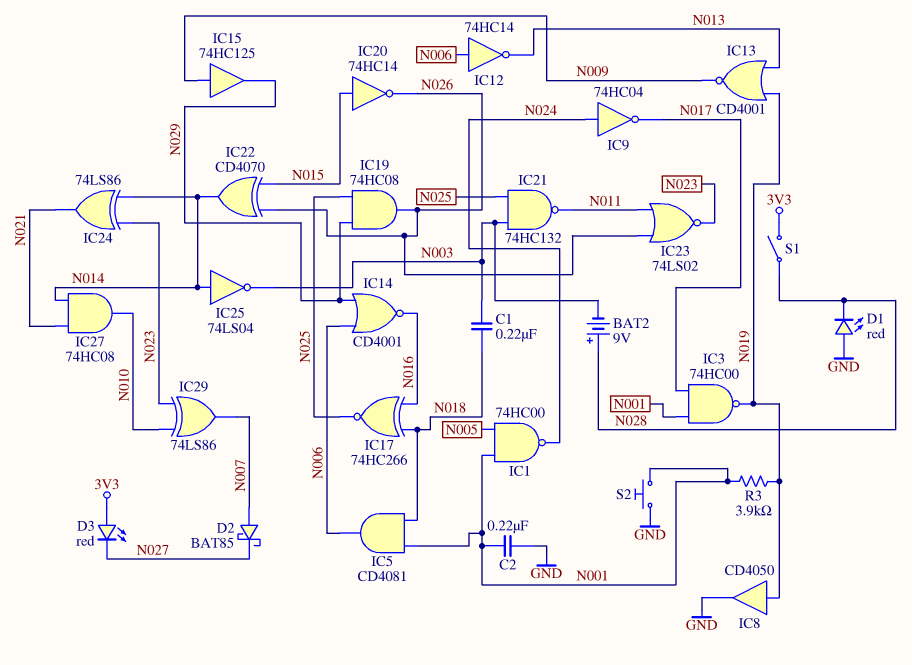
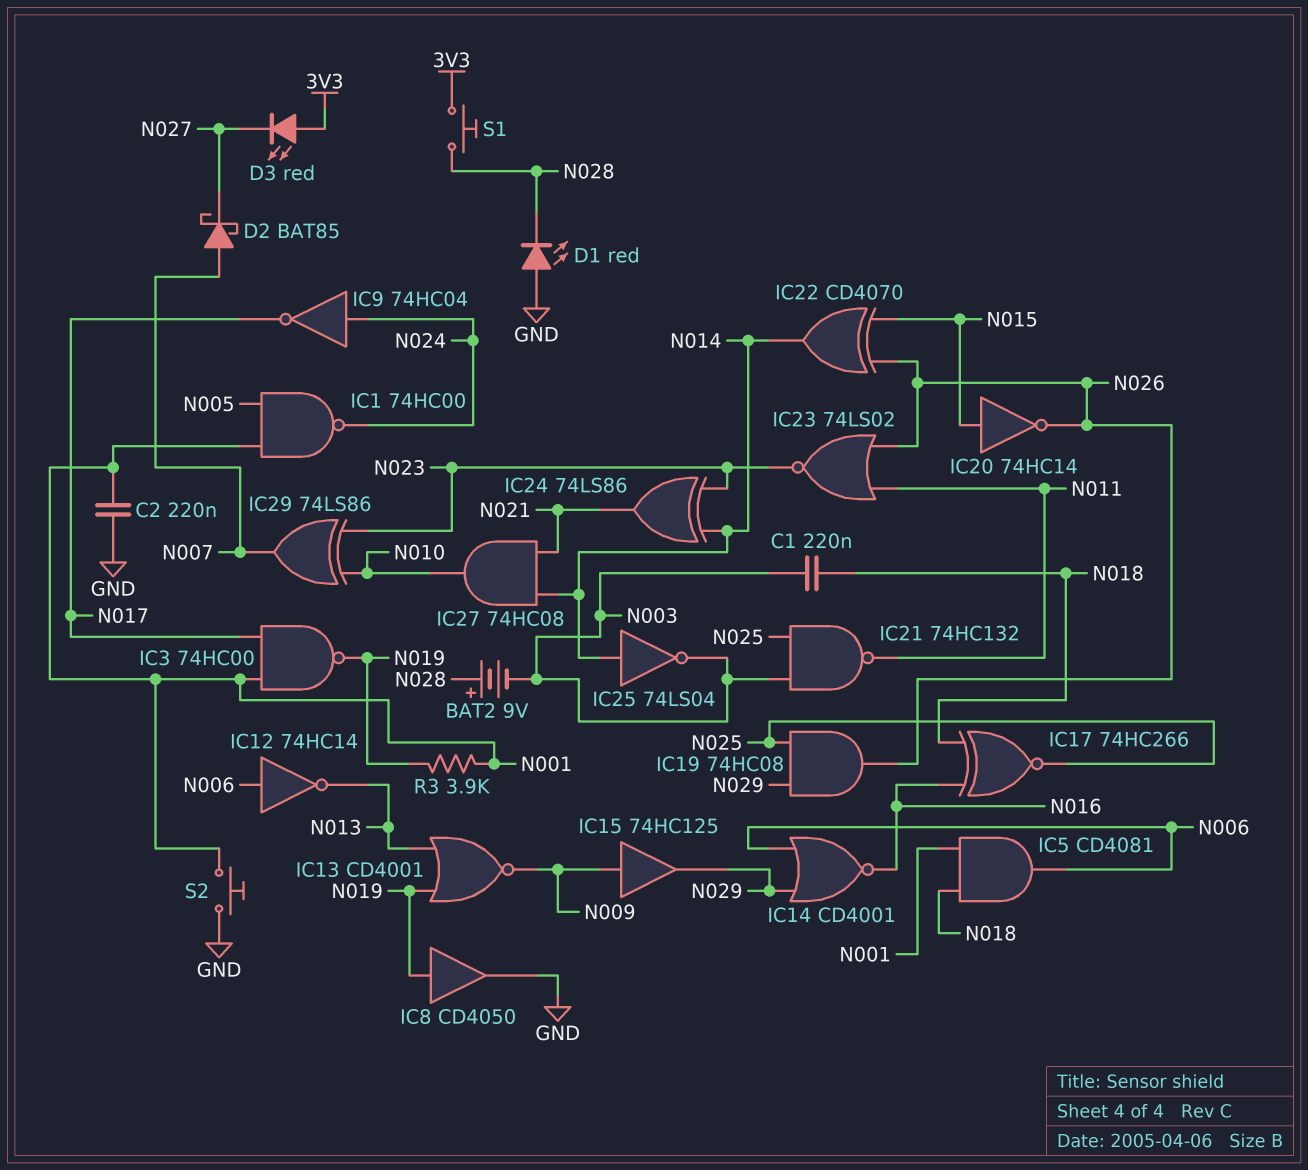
S1: switch (3V3, N028) -> button (3V3, N028)

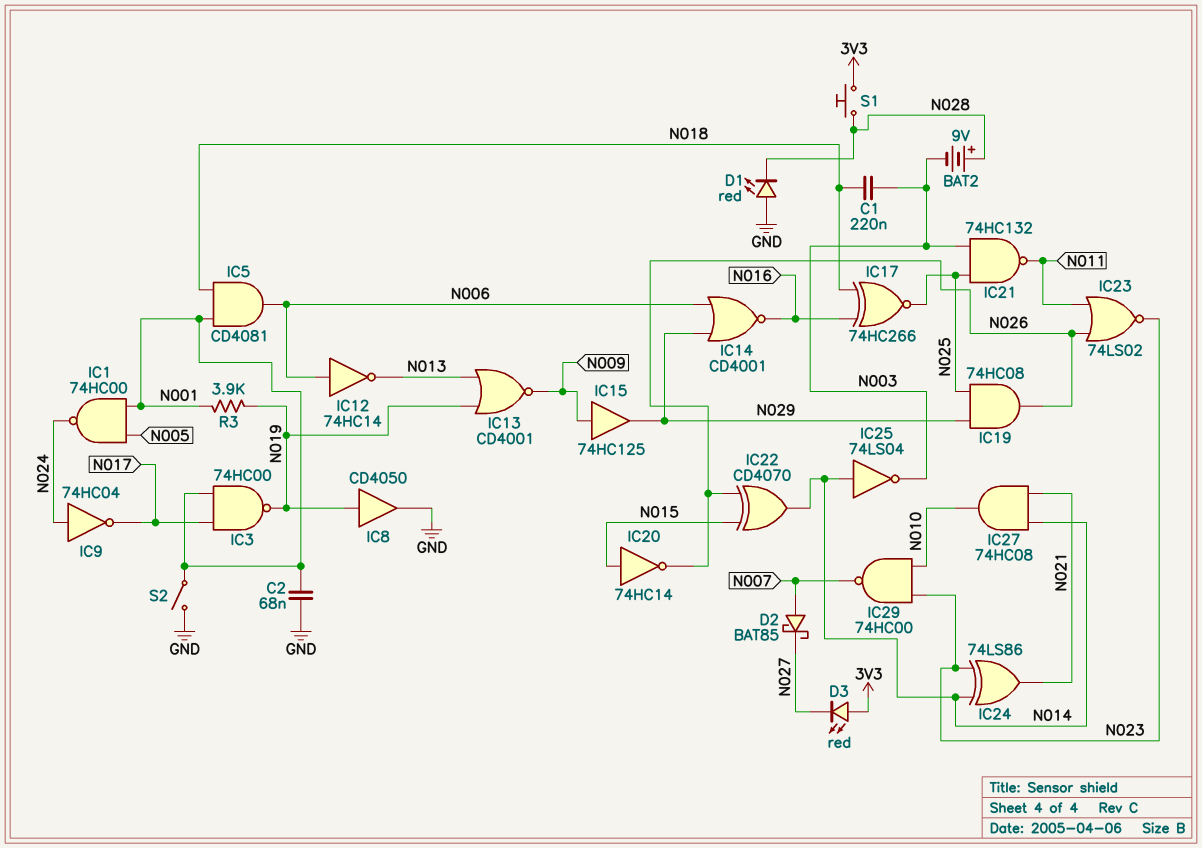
C2: 220nF (GND, N001) -> 68nF (GND, N001)
IC29: XOR 74LS86 (in N010, in N023, out N007) -> NAND 74HC00 (in N010, in N023, out N007)
S2: button (GND, N001) -> switch (GND, N001)

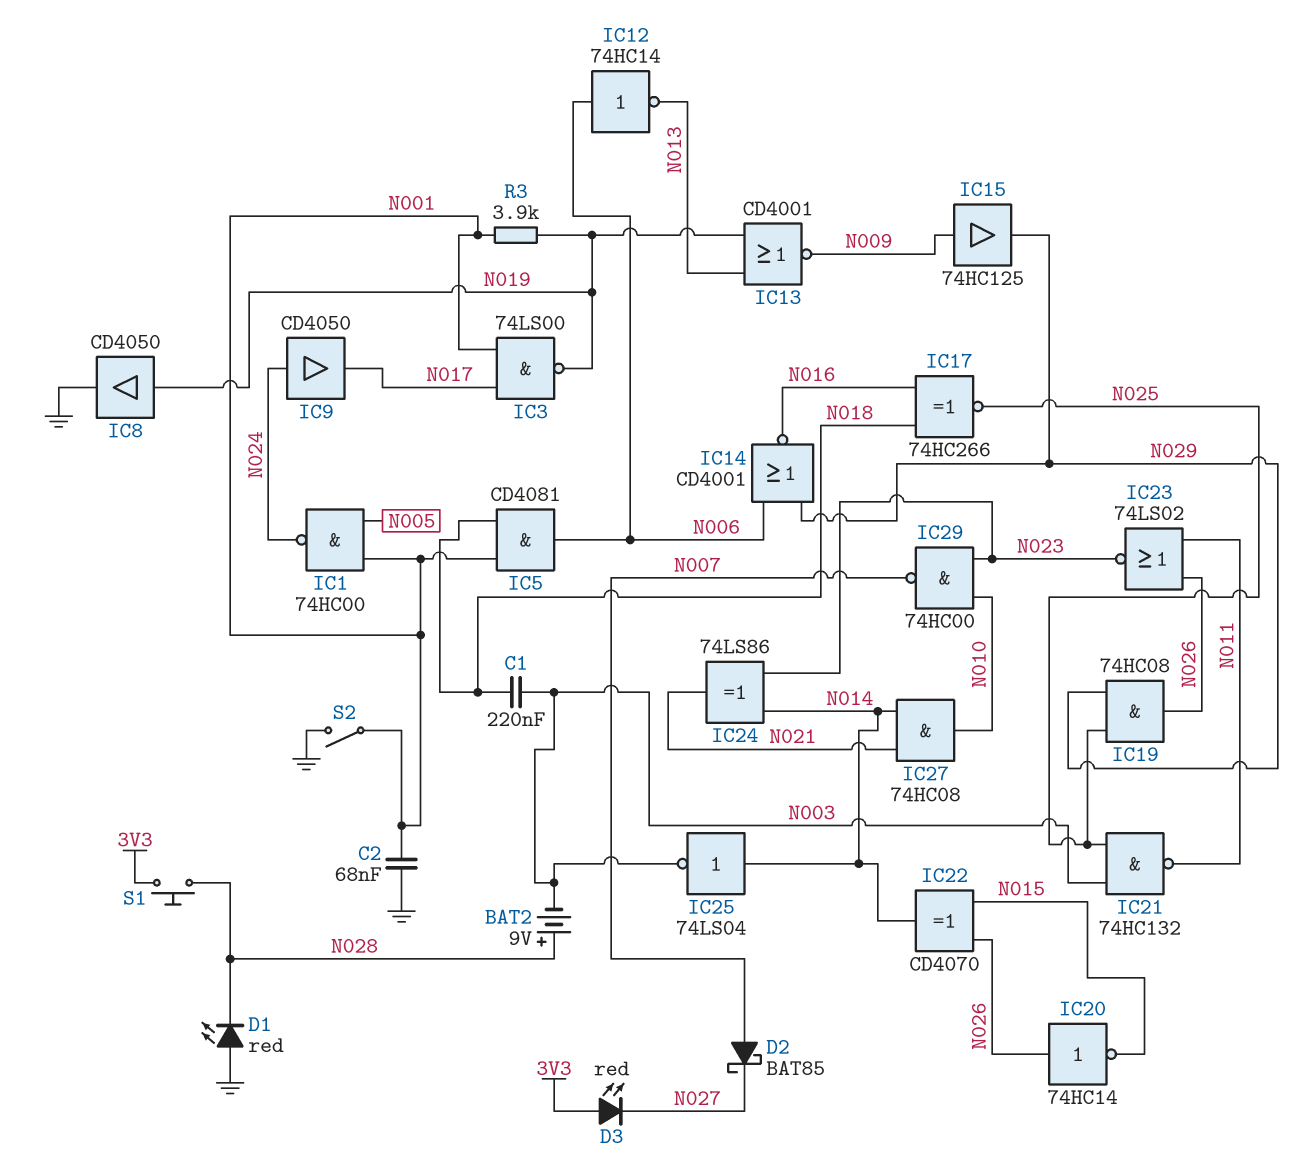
IC3: NAND 74HC00 (in N001, in N017, out N019) -> NAND 74LS00 (in N001, in N017, out N019)
IC9: NOT 74HC04 (in N024, out N017) -> buffer CD4050 (in N024, out N017)
IC20: NOT 74HC14 (in N015, out N026) -> NOT 74HC14 (in N026, out N015)

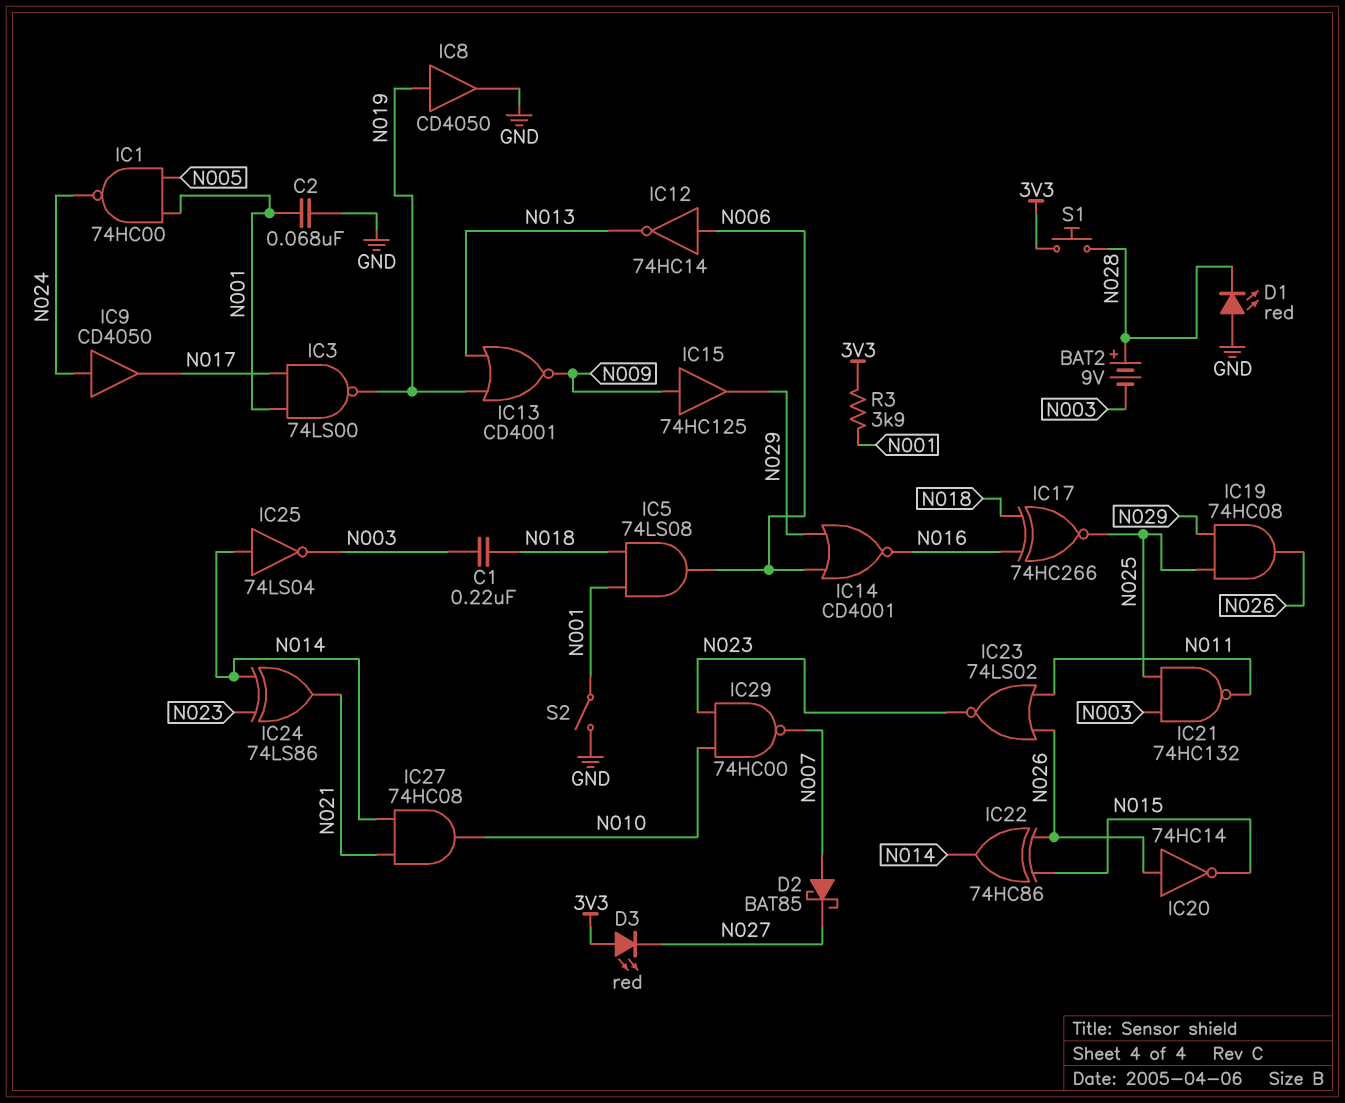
IC5: AND CD4081 (in N001, in N018, out N006) -> AND 74LS08 (in N001, in N018, out N006)
IC22: XOR CD4070 (in N015, in N026, out N014) -> XOR 74HC86 (in N015, in N026, out N014)
R3: 3.9k (N001, N019) -> 3.9k (3V3, N001)

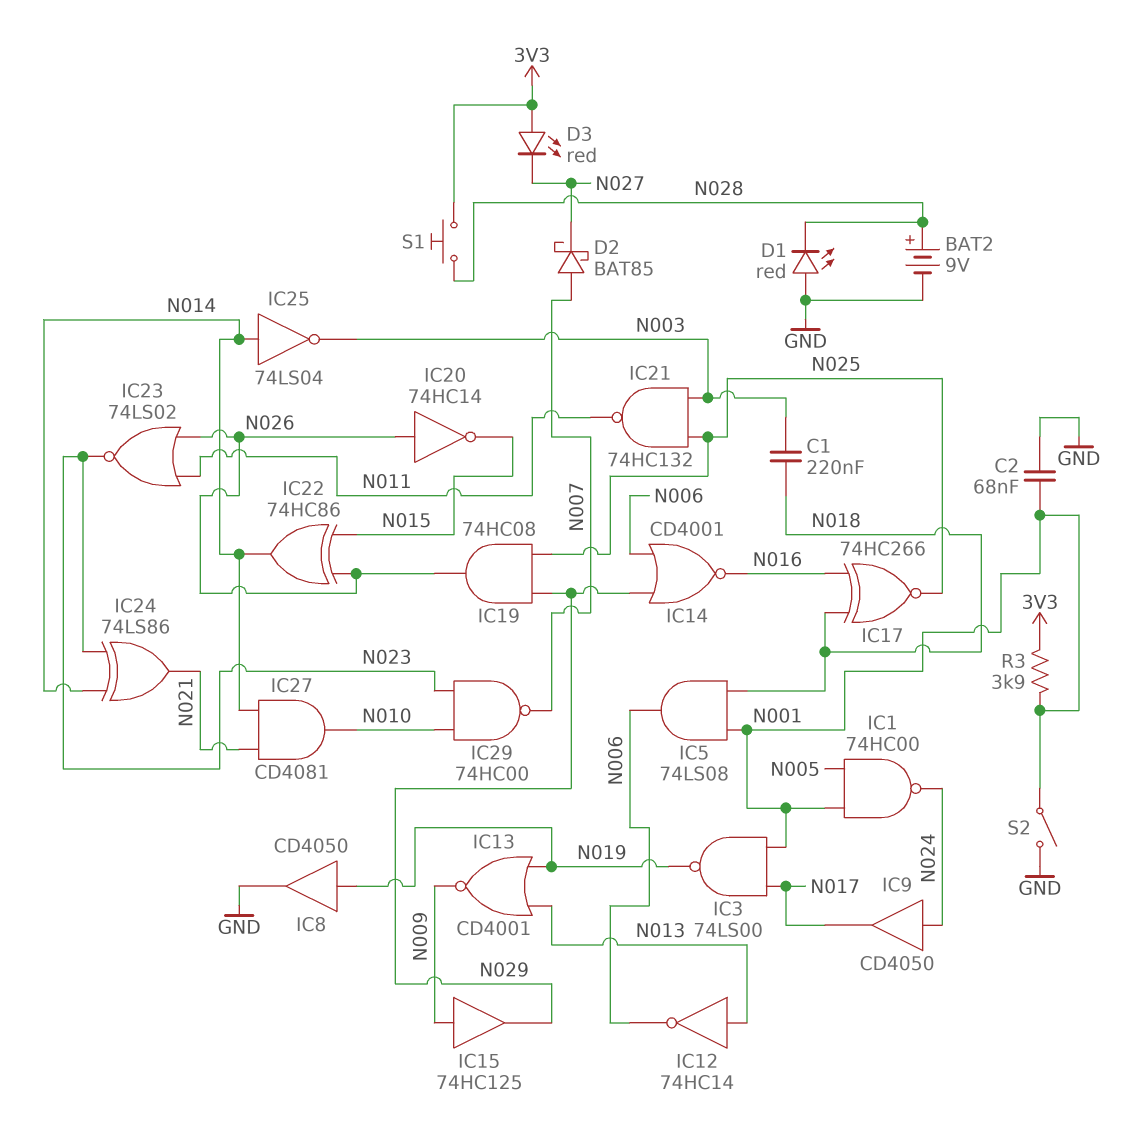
BAT2: 9V (plus N028, minus N003) -> 9V (plus N028, minus GND)
IC12: NOT 74HC14 (in N006, out N013) -> NOT 74HC14 (in N013, out N006)
IC27: AND 74HC08 (in N014, in N021, out N010) -> AND CD4081 (in N014, in N021, out N010)

